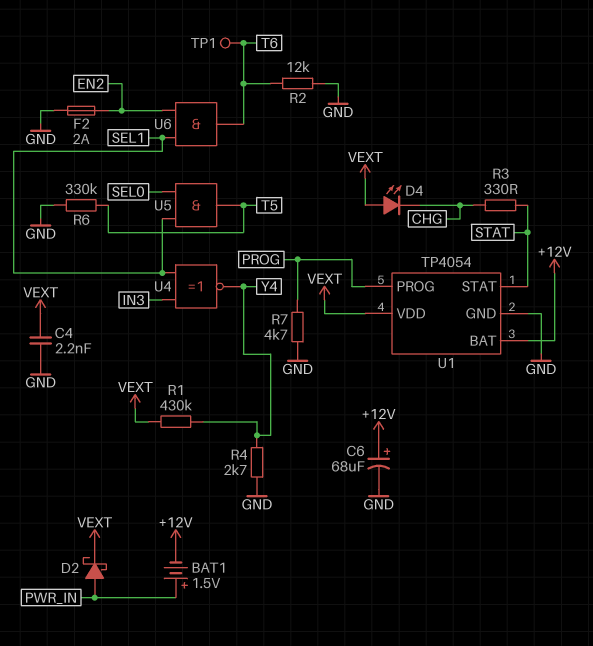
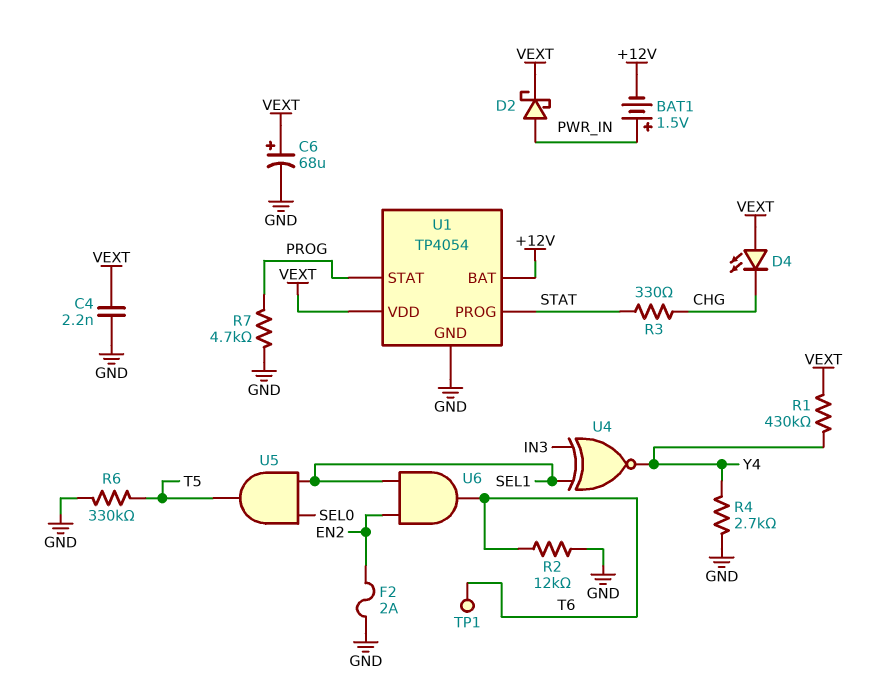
C6: 68uF (plus +12V, minus GND) -> 68uF (plus VEXT, minus GND)
U1 pin PROG: PROG -> STAT
U1 pin STAT: STAT -> PROG

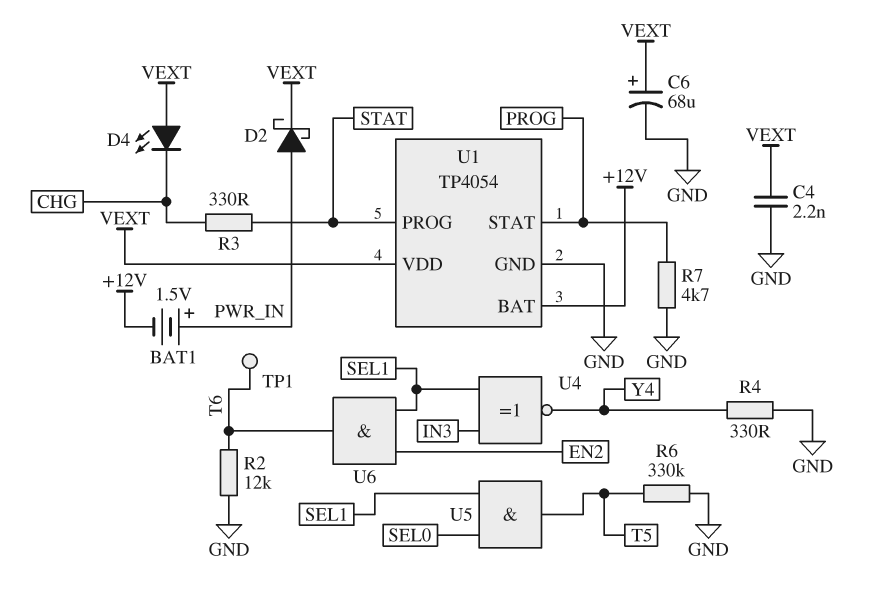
F2: 2A (EN2, GND) -> none
R1: 430k (VEXT, Y4) -> none
R4: 2.7k (GND, Y4) -> 330 (GND, Y4)

